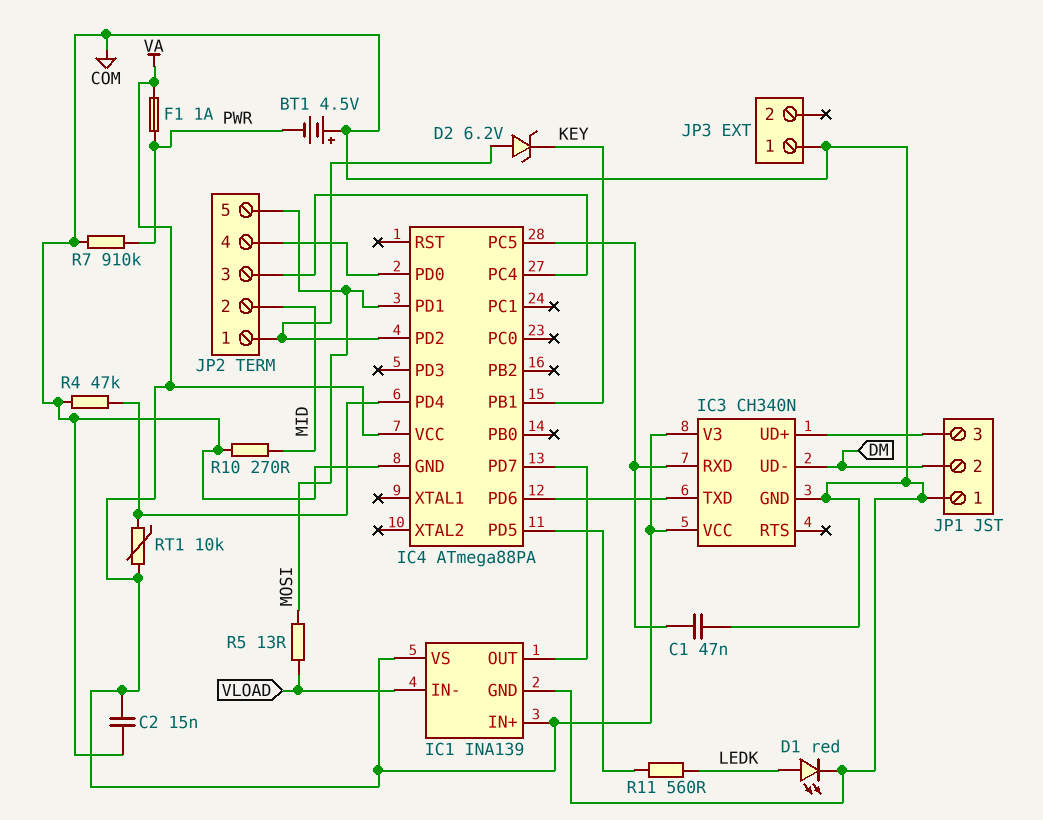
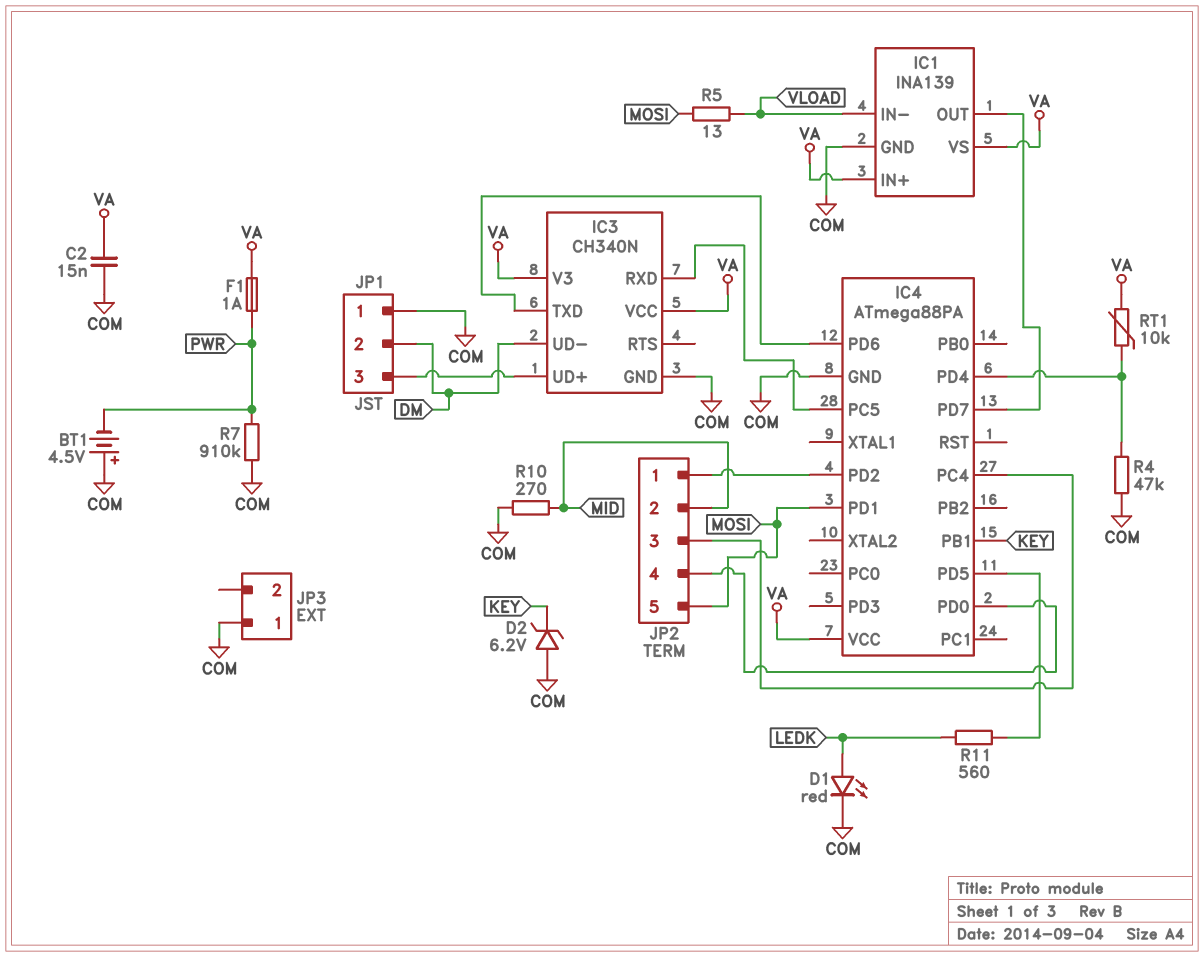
C1: 47nF (COM, IC3/RXD) -> none
D2: zener 6.2V (A IC4/PD2, K KEY) -> zener 6.2V (A COM, K KEY)

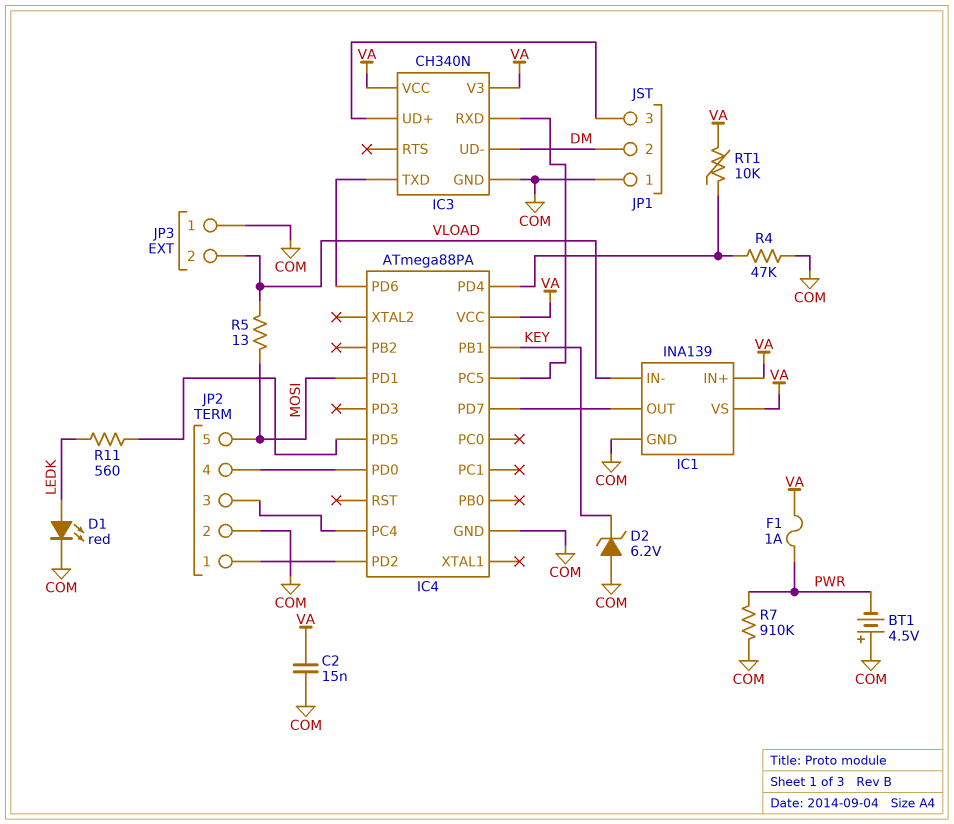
JP2 pin 2: MID -> COM
JP3 pin 2: none -> VLOAD
R10: 270 (COM, MID) -> none

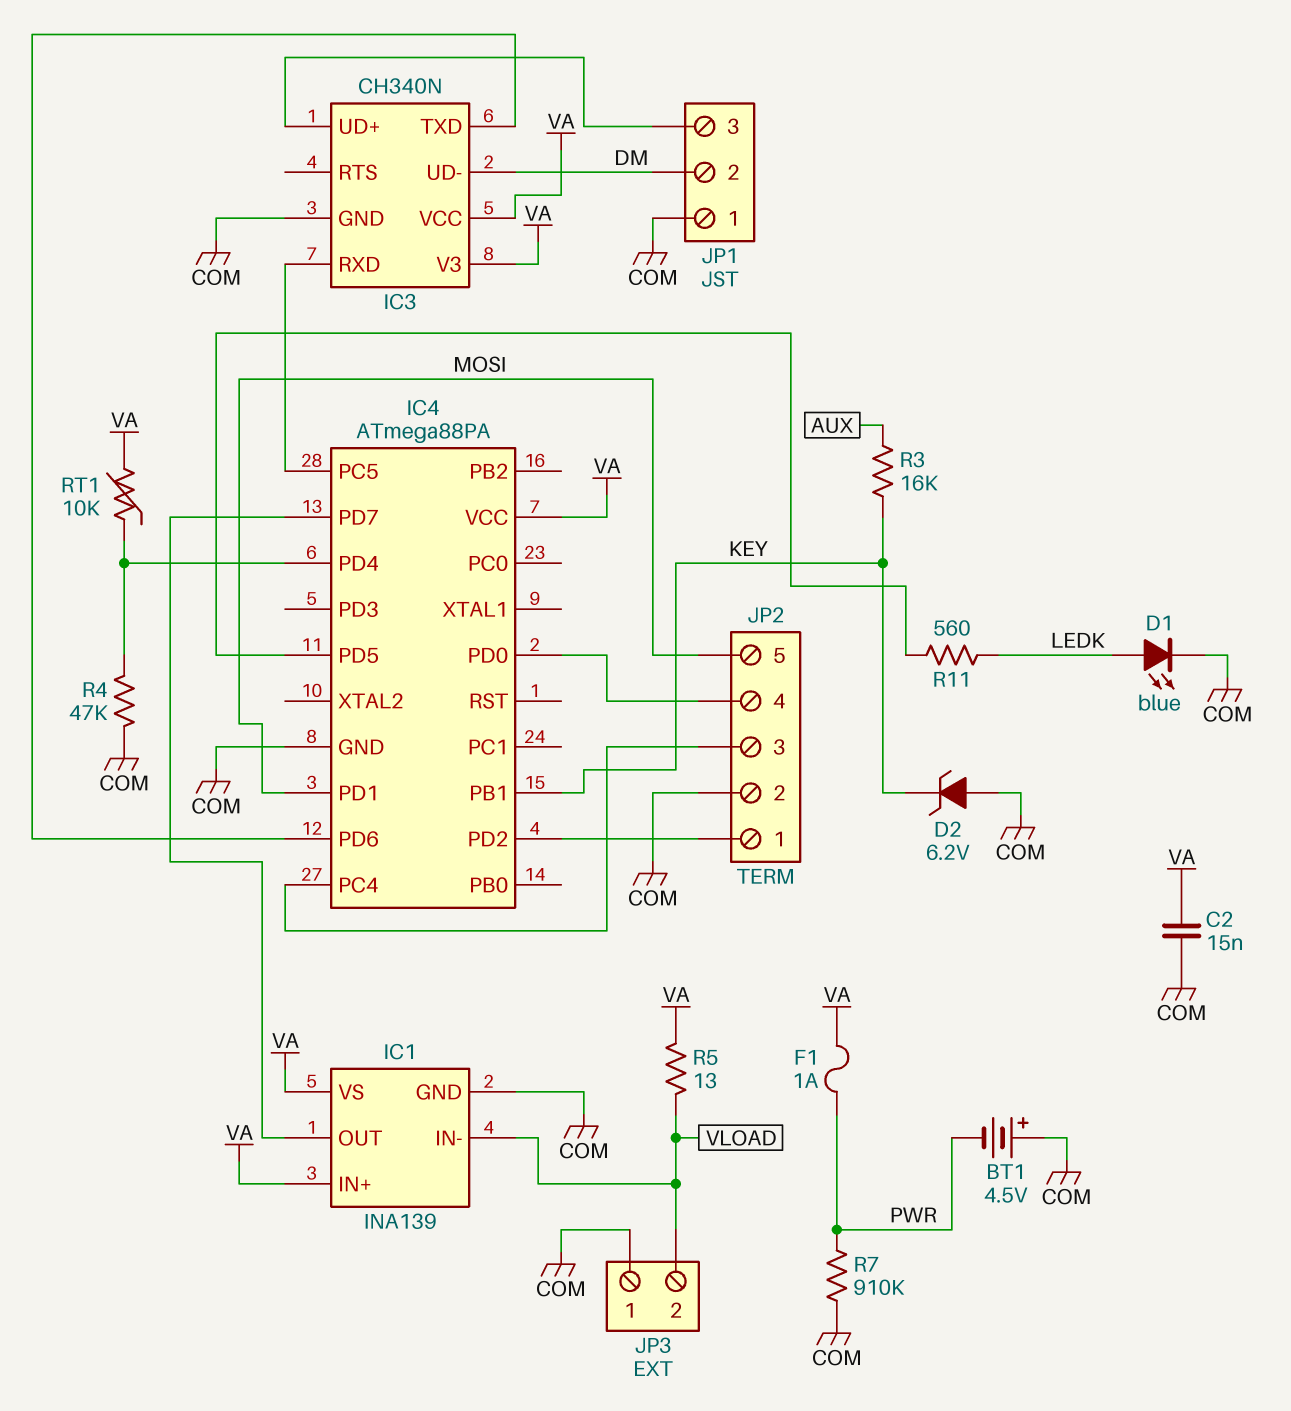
D1: LED red (A LEDK, K COM) -> LED blue (A LEDK, K COM)
R3: none -> 16k (AUX, KEY)
R5: 13 (MOSI, VLOAD) -> 13 (VA, VLOAD)

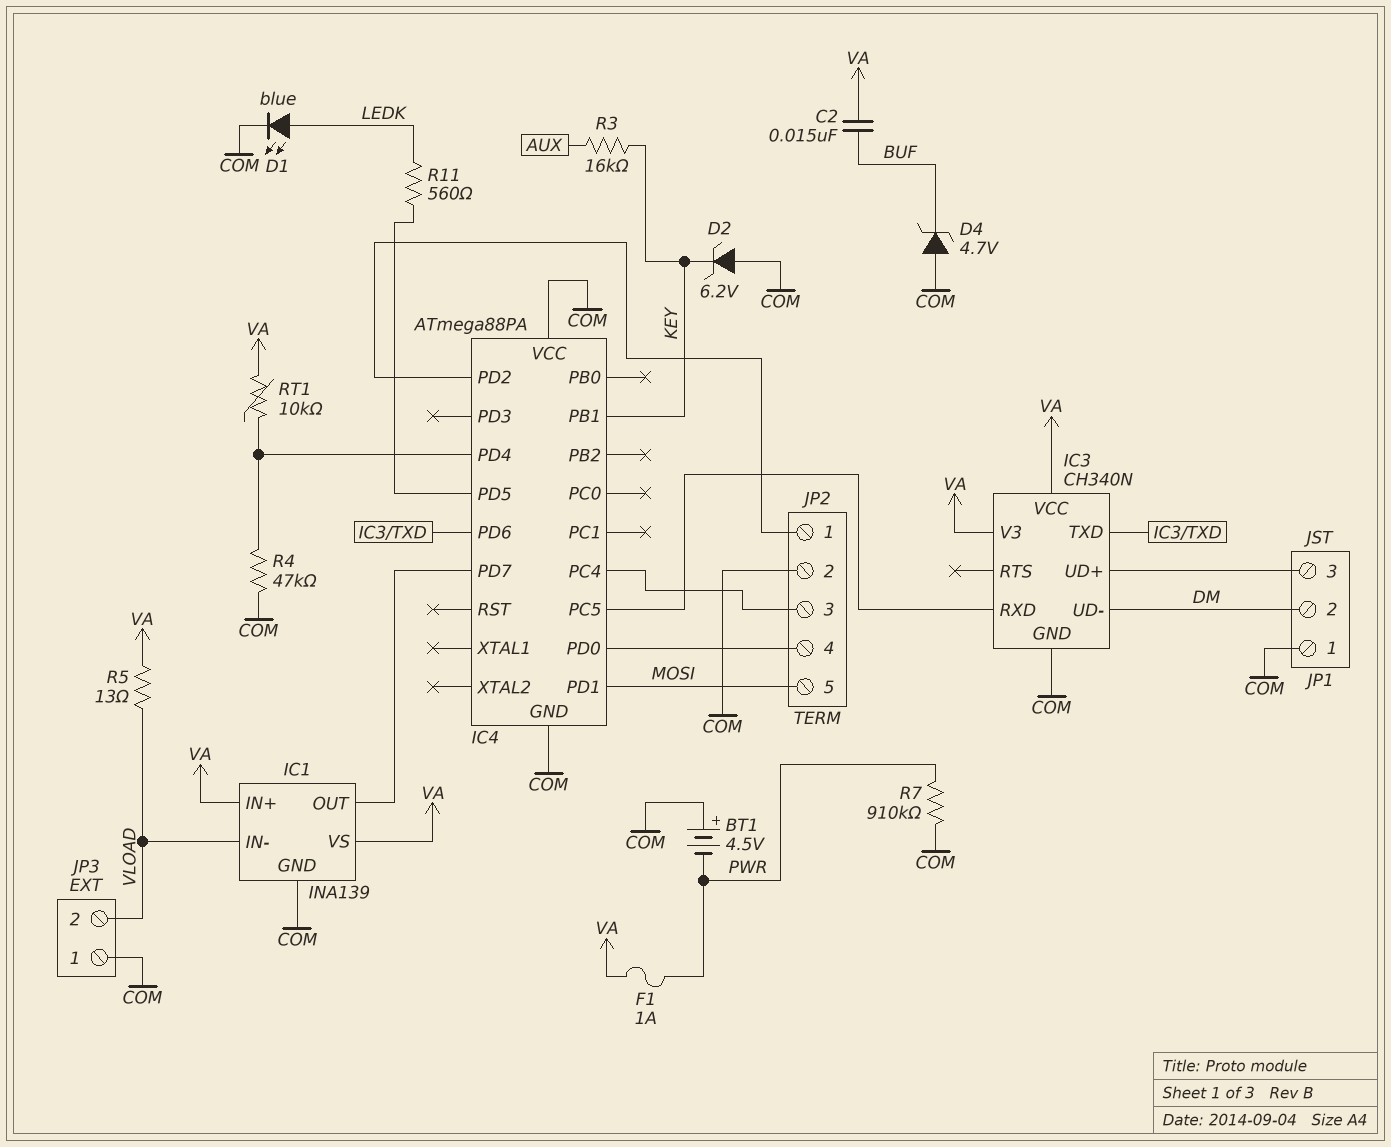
C2: 15nF (COM, VA) -> 15nF (BUF, VA)
D4: none -> zener 4.7V (A COM, K BUF)
IC4 pin VCC: VA -> COM

